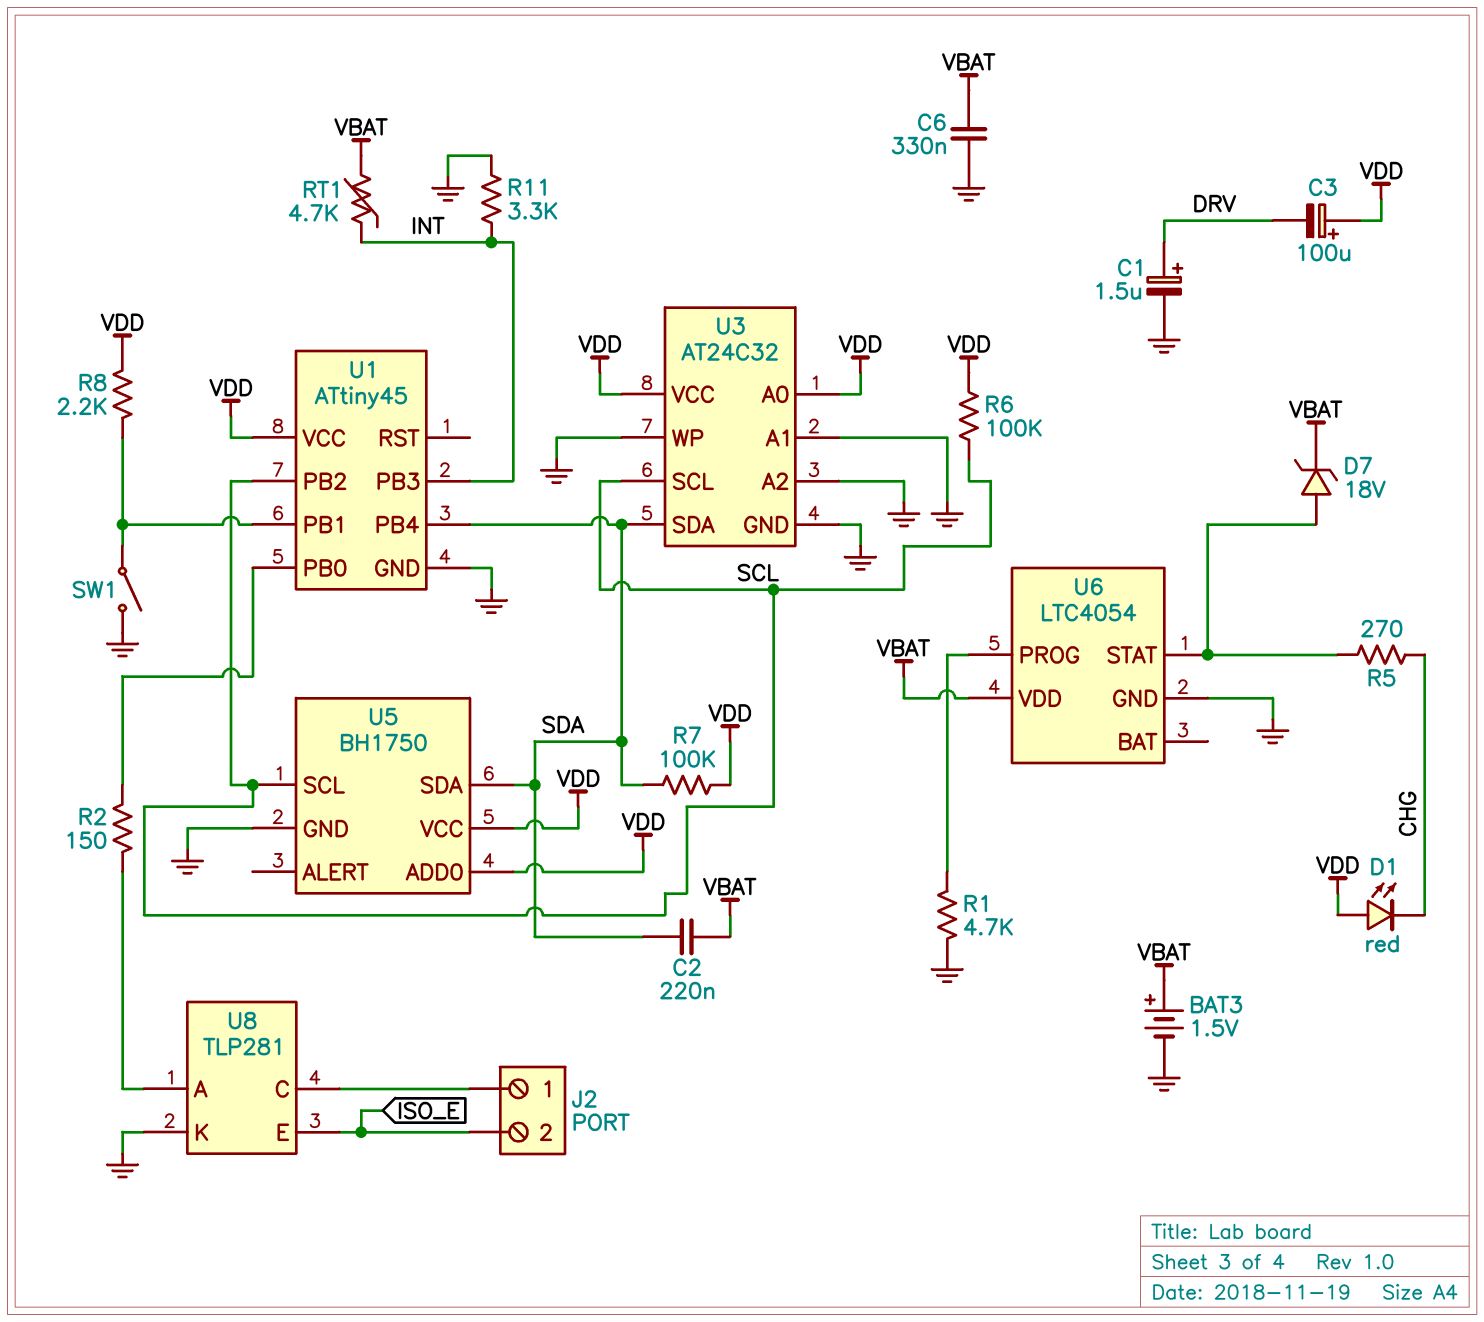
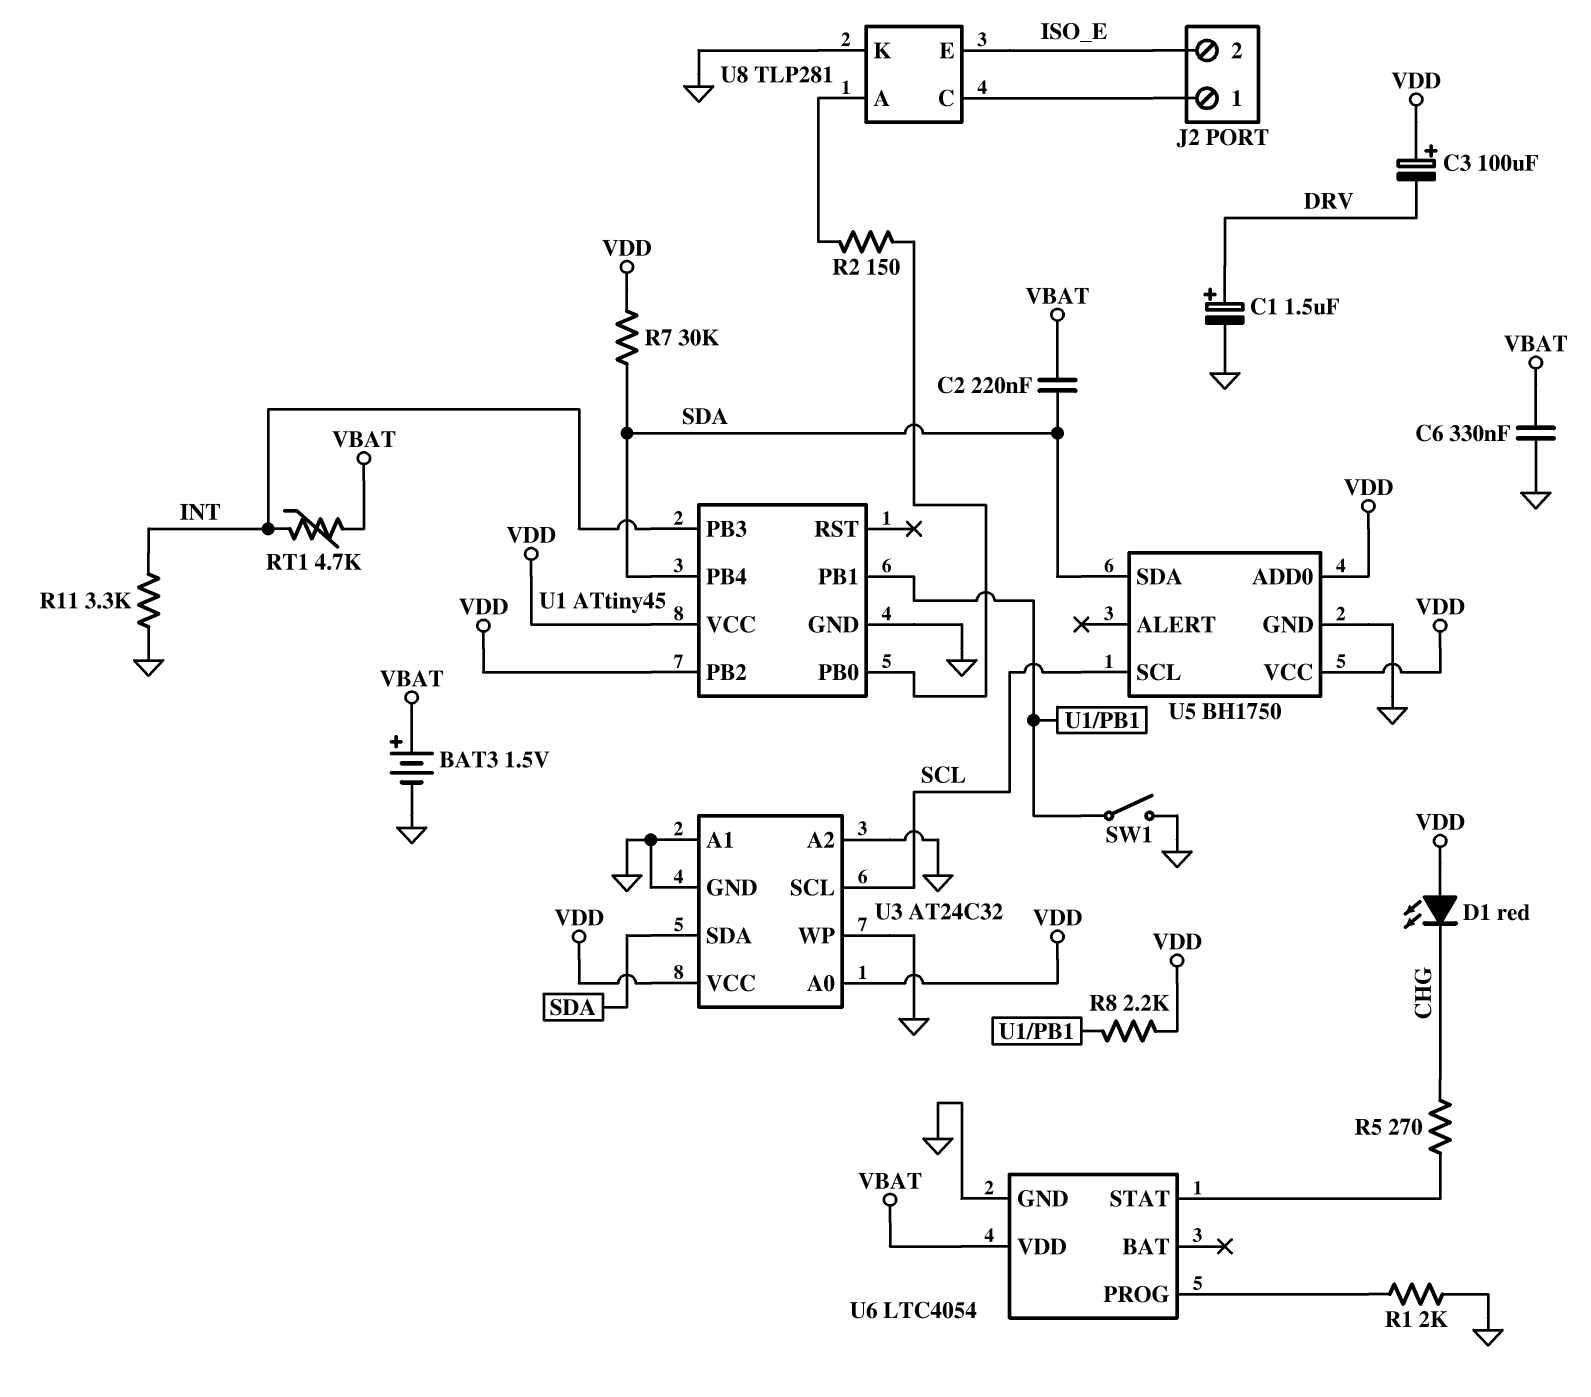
D7: zener 18V (A U6/STAT, K VBAT) -> none
R1: 4.7k (GND, U6/PROG) -> 2k (GND, U6/PROG)
R6: 100k (SCL, VDD) -> none
R7: 100k (SDA, VDD) -> 30k (SDA, VDD)
U1 pin PB2: SCL -> VDD

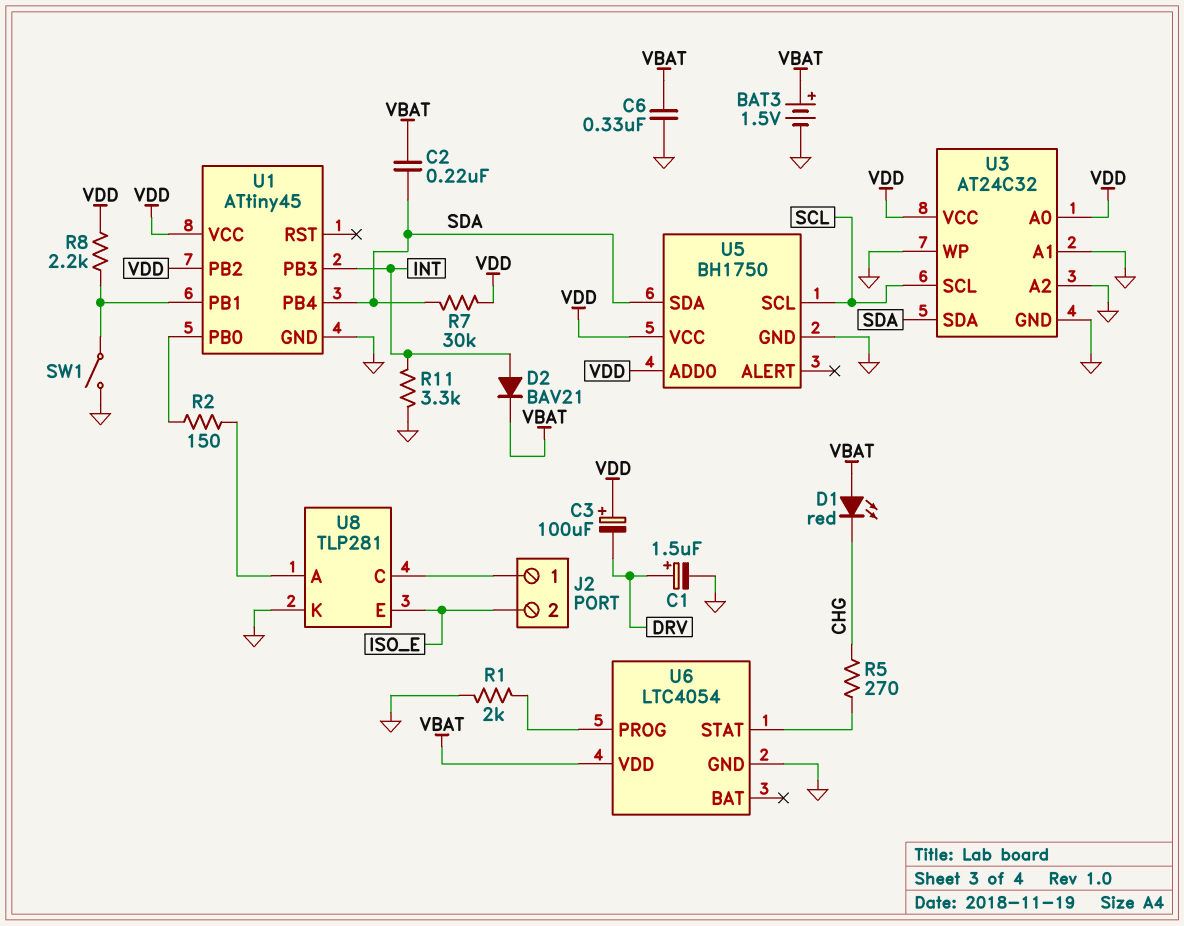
D1: LED red (A VDD, K CHG) -> LED red (A VBAT, K CHG)
D2: none -> diode BAV21 (A INT, K VBAT)
RT1: 4.7k (INT, VBAT) -> none

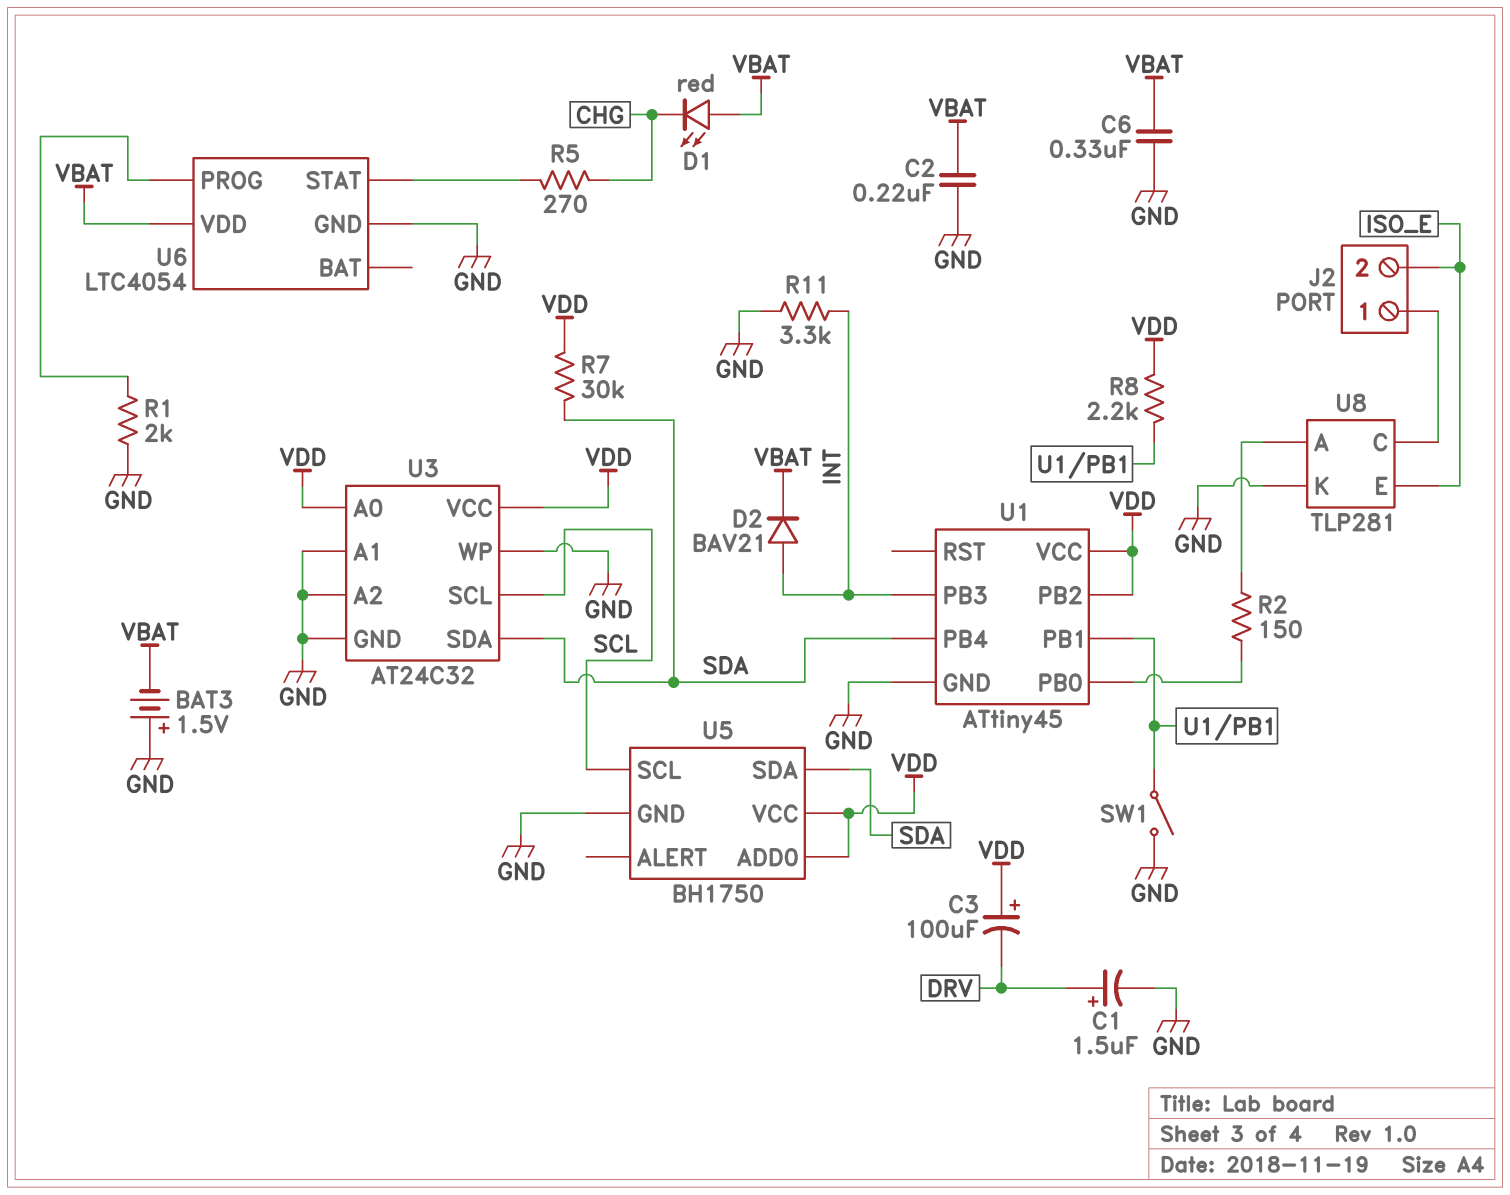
BAT3: 1.5V (plus VBAT, minus GND) -> 1.5V (plus GND, minus VBAT)
C2: 220nF (SDA, VBAT) -> 220nF (GND, VBAT)

